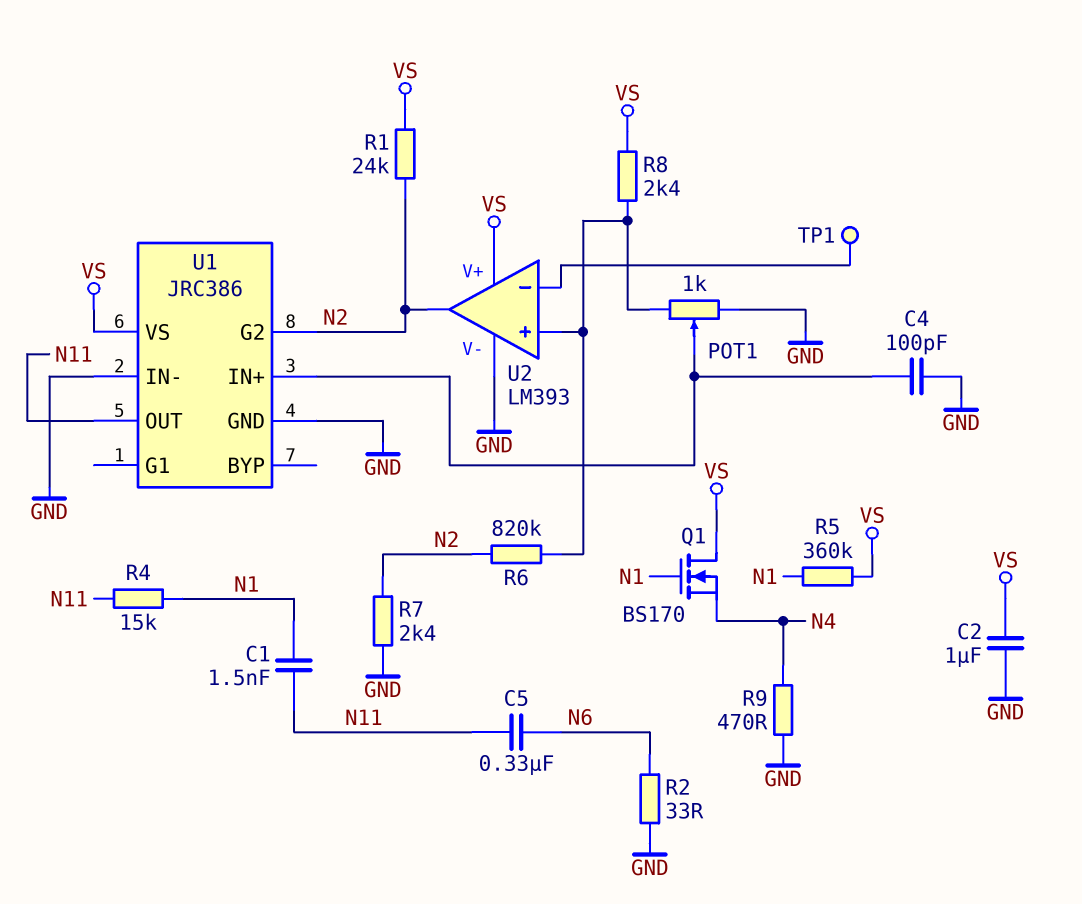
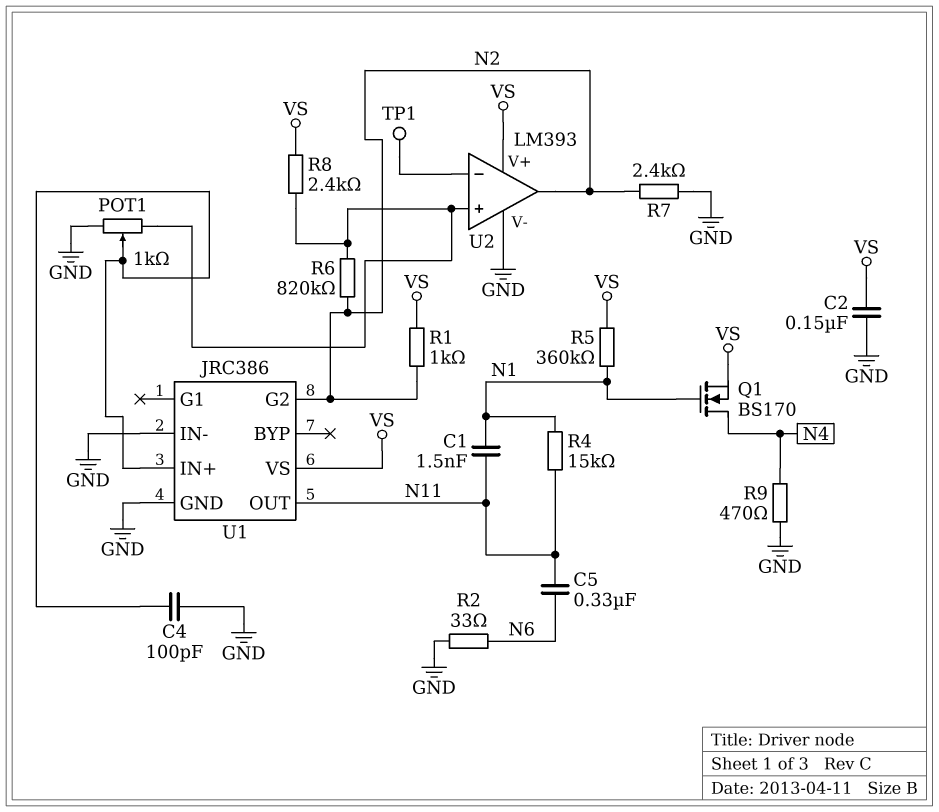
C2: 1uF (GND, VS) -> 150nF (GND, VS)
Q1: NMOS BS170 (G N1, D VS, S N4) -> NMOS BS170 (G N1, D N4, S VS)
R1: 24k (N2, VS) -> 1k (N2, VS)

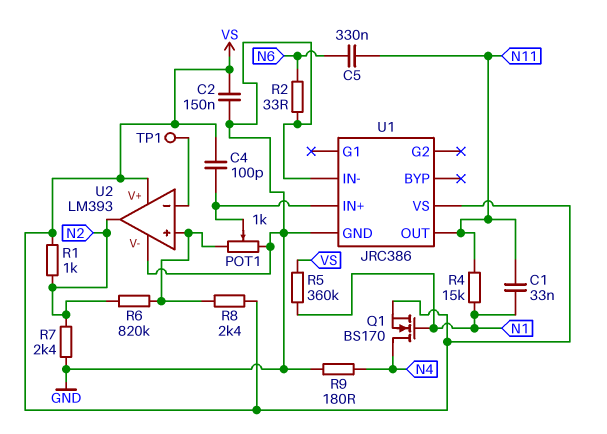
C1: 1.5nF (N1, N11) -> 33nF (N1, N11)
C4: 100pF (GND, U1/IN+) -> 100pF (U1/IN+, VS)
R9: 470 (GND, N4) -> 180 (GND, N4)
U1 pin G2: N2 -> none

